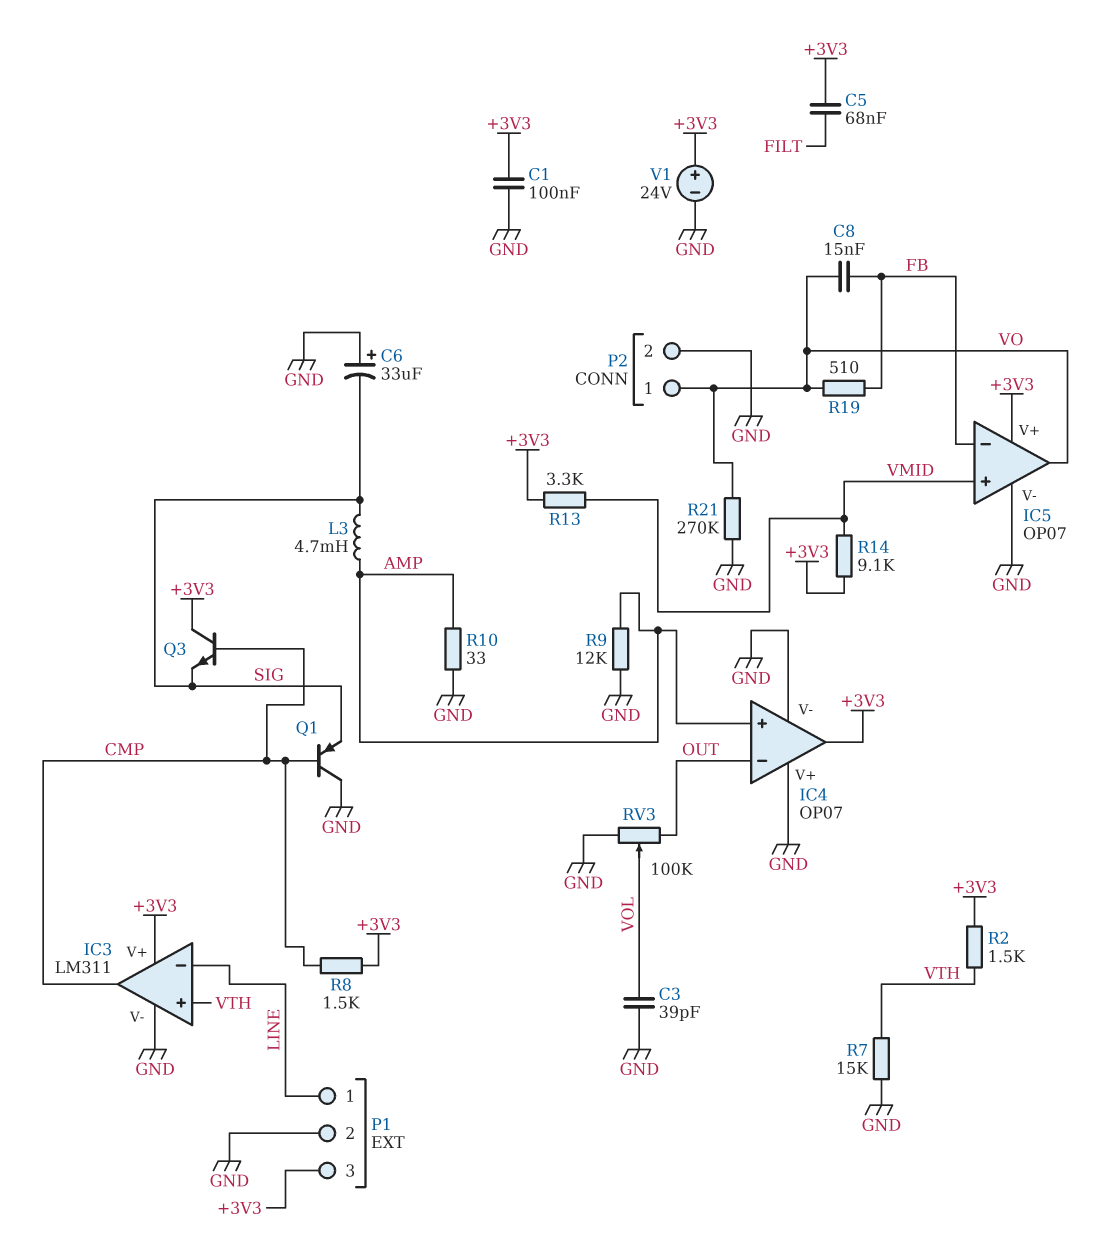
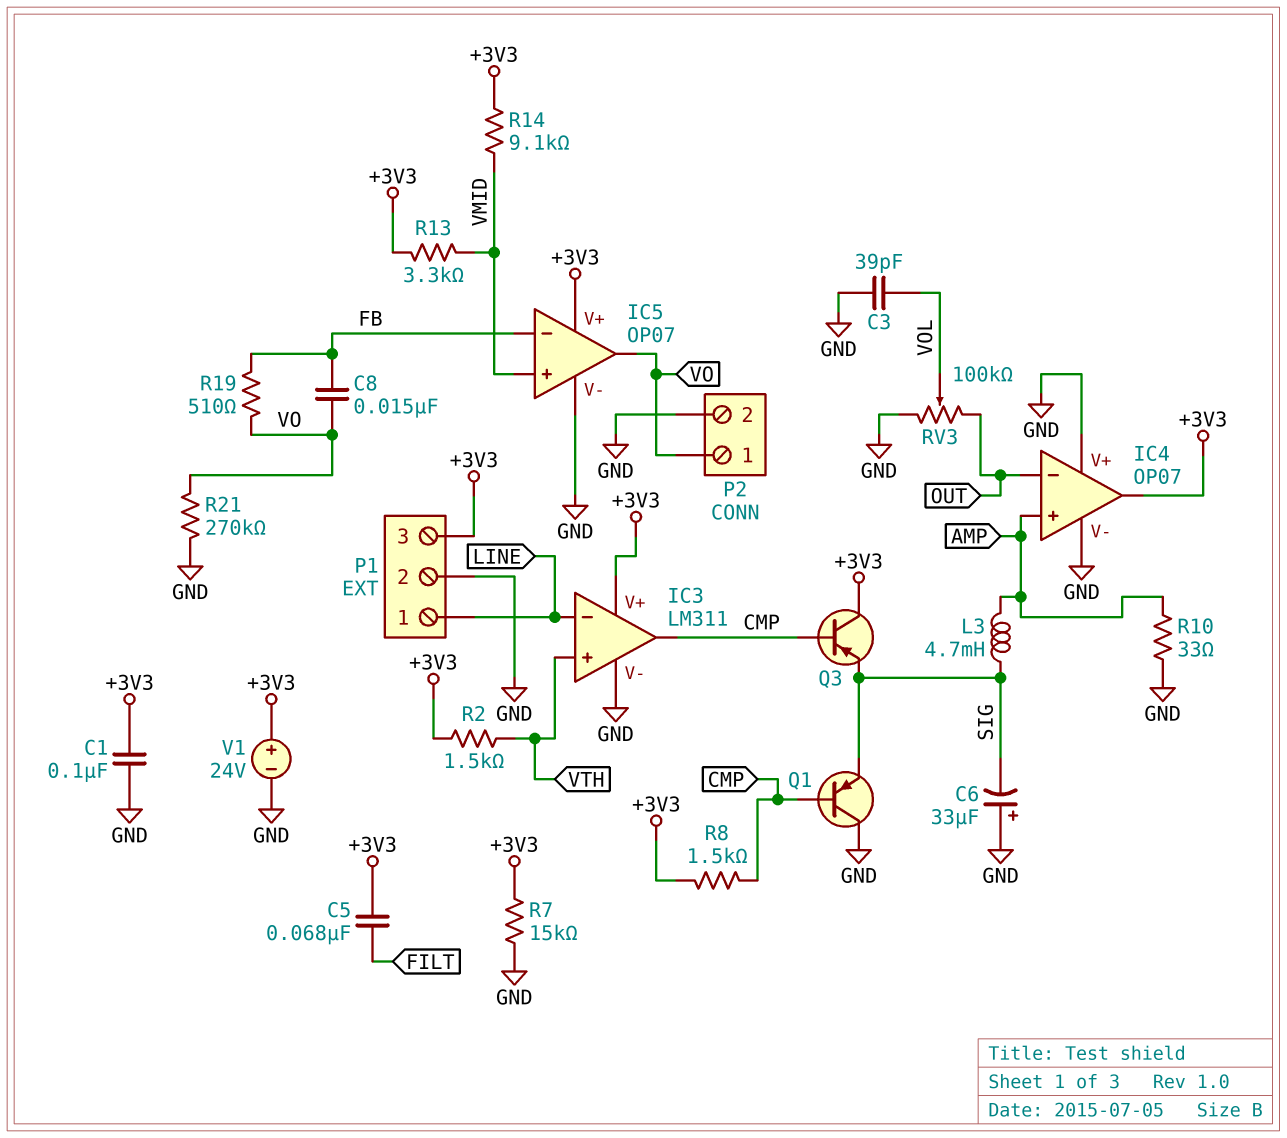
Q3: NPN (B CMP, C +3V3, E SIG) -> PNP (B CMP, C +3V3, E SIG)
R7: 15k (GND, VTH) -> 15k (+3V3, GND)
R9: 12k (AMP, GND) -> none

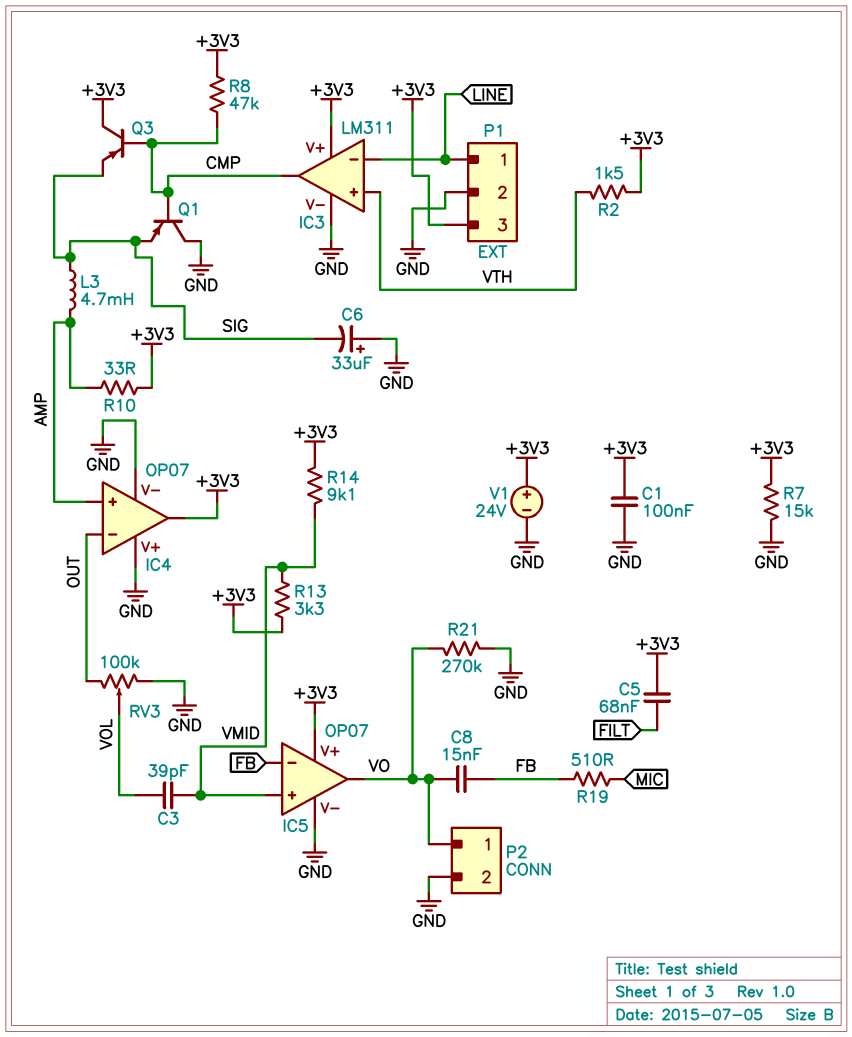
C3: 39pF (GND, VOL) -> 39pF (VMID, VOL)
R8: 1.5k (+3V3, CMP) -> 47k (+3V3, CMP)
R10: 33 (AMP, GND) -> 33 (+3V3, AMP)
R19: 510 (FB, VO) -> 510 (FB, MIC)

